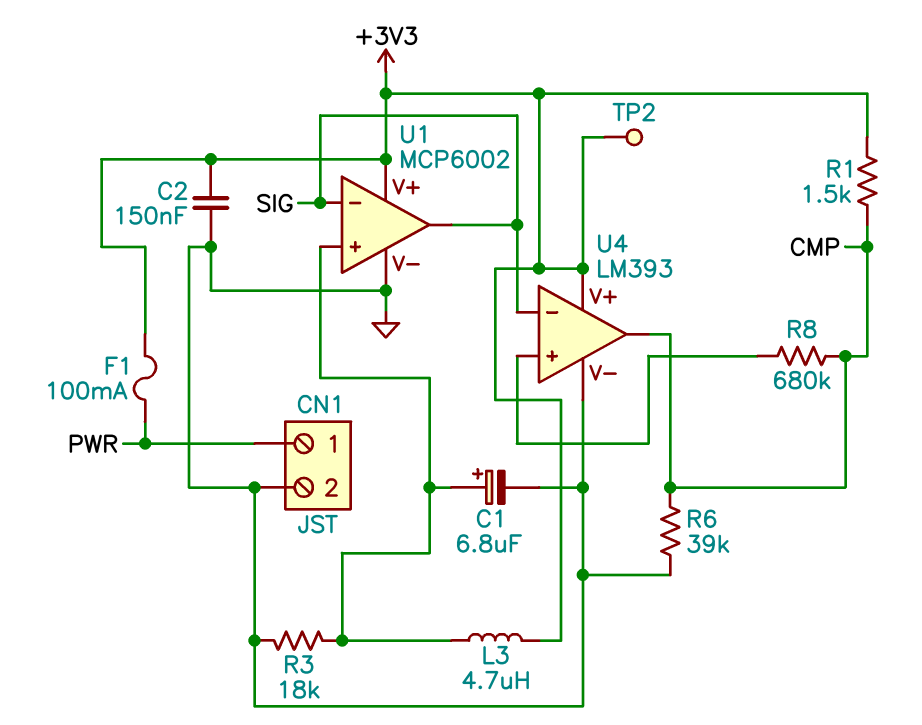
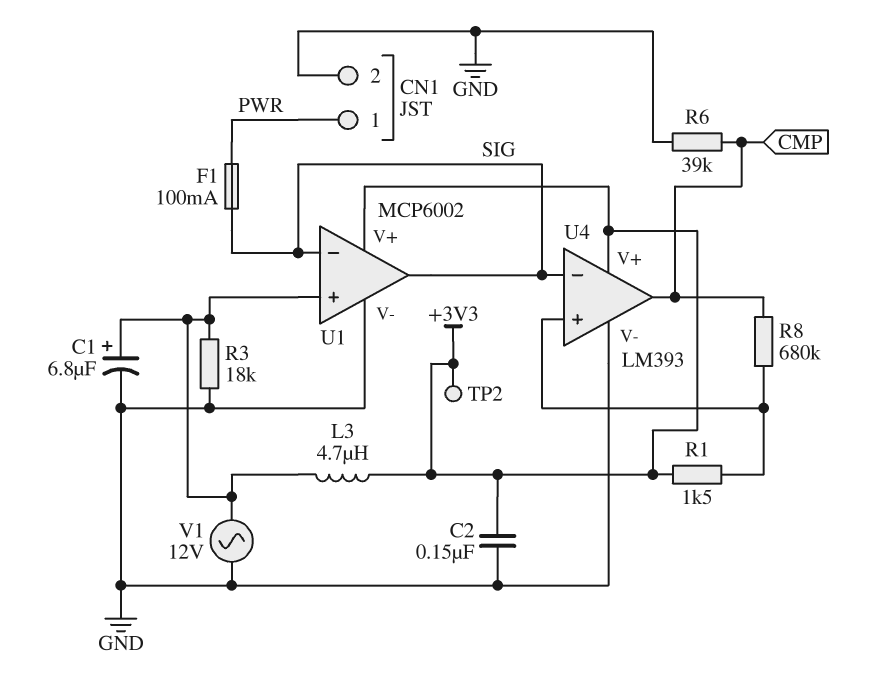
F1: 100mA (+3V3, PWR) -> 100mA (PWR, SIG)
R1: 1.5k (+3V3, CMP) -> 1.5k (+3V3, U4/in+)
V1: none -> AC 12V (GND, U1/in+)

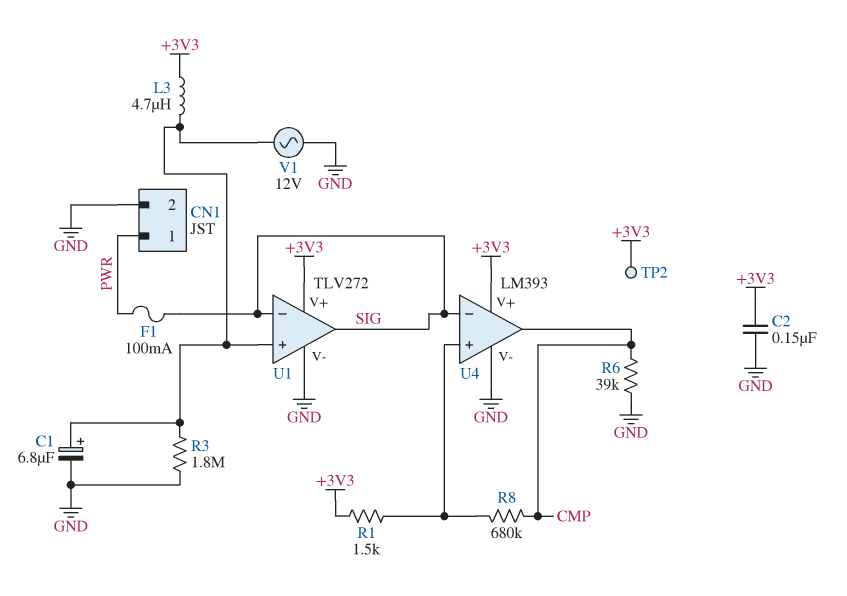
R3: 18k (GND, U1/in+) -> 1.8M (GND, U1/in+)
U1: MCP6002 -> TLV272

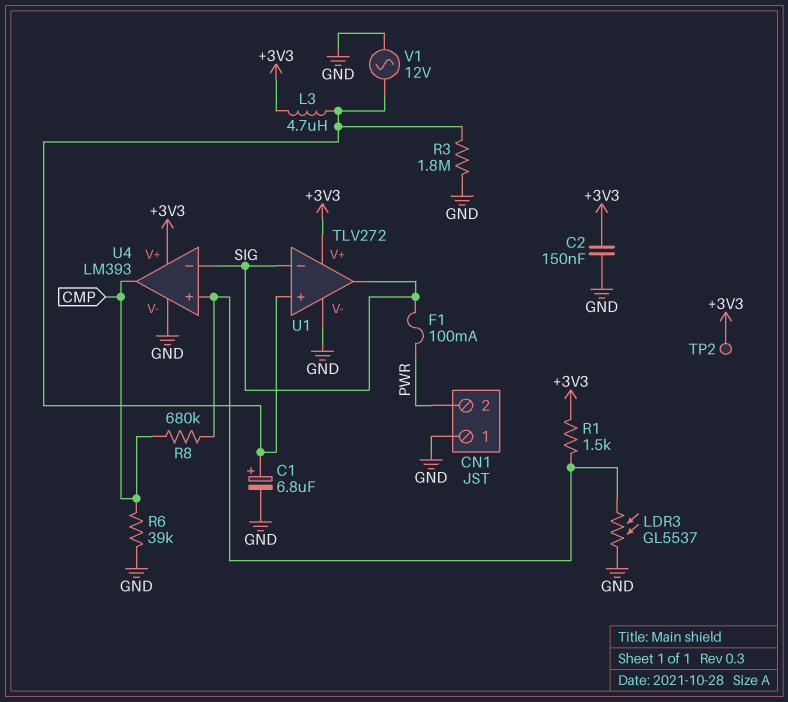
CN1 pin 1: PWR -> GND
CN1 pin 2: GND -> PWR
LDR3: none -> GL5537 (GND, U4/in+)

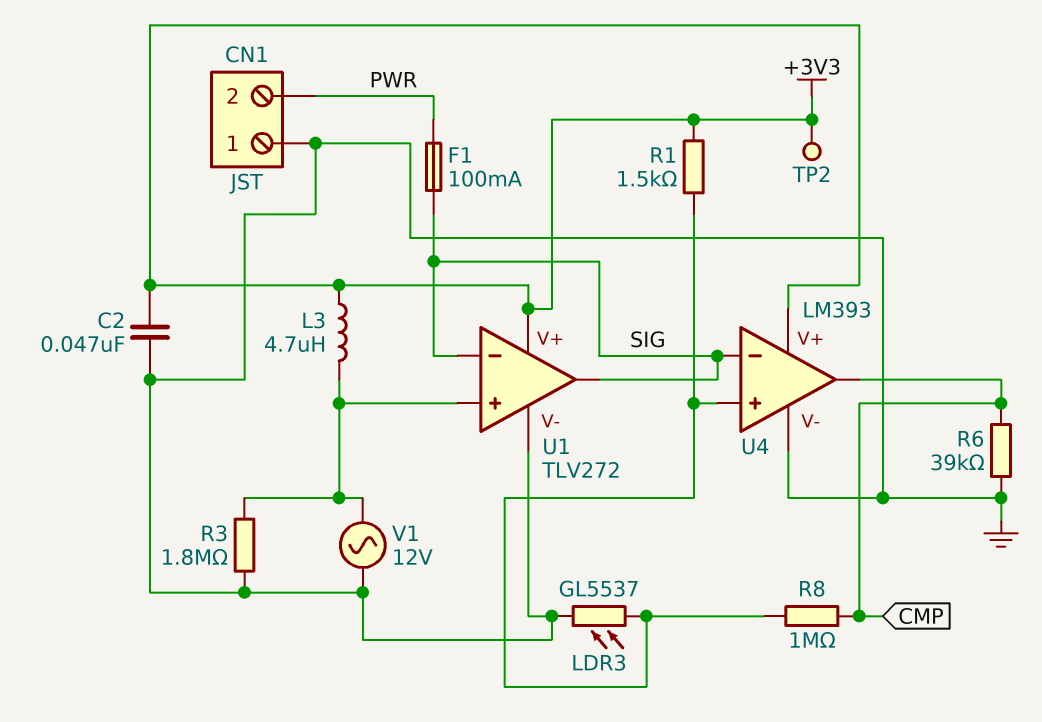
C1: 6.8uF (plus U1/in+, minus GND) -> none
C2: 150nF (+3V3, GND) -> 47nF (+3V3, GND)
R8: 680k (CMP, U4/in+) -> 1M (CMP, U4/in+)

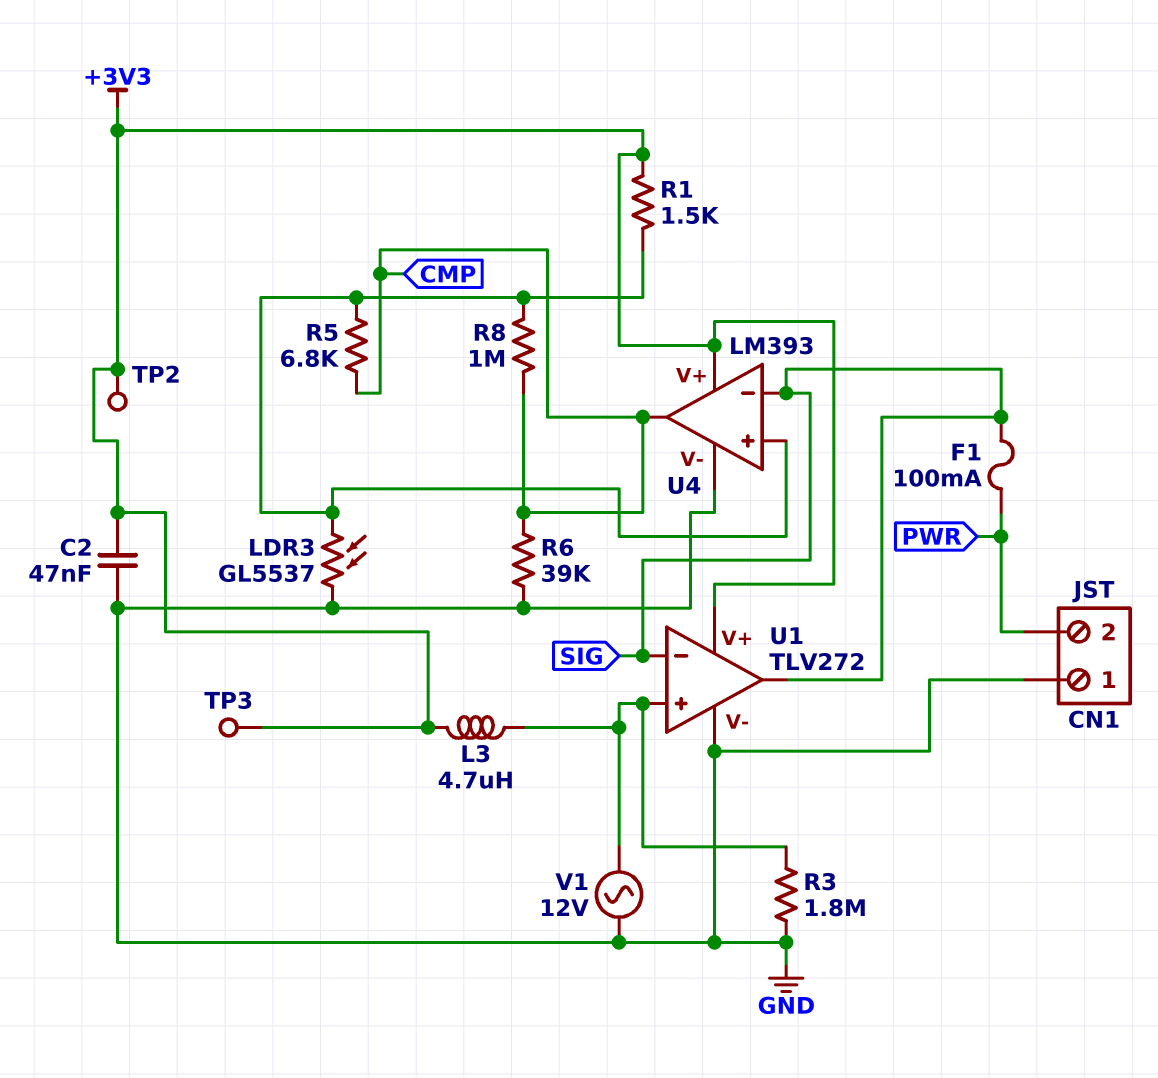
R5: none -> 6.8k (CMP, U4/in+)
TP3: none -> test point (+3V3)

